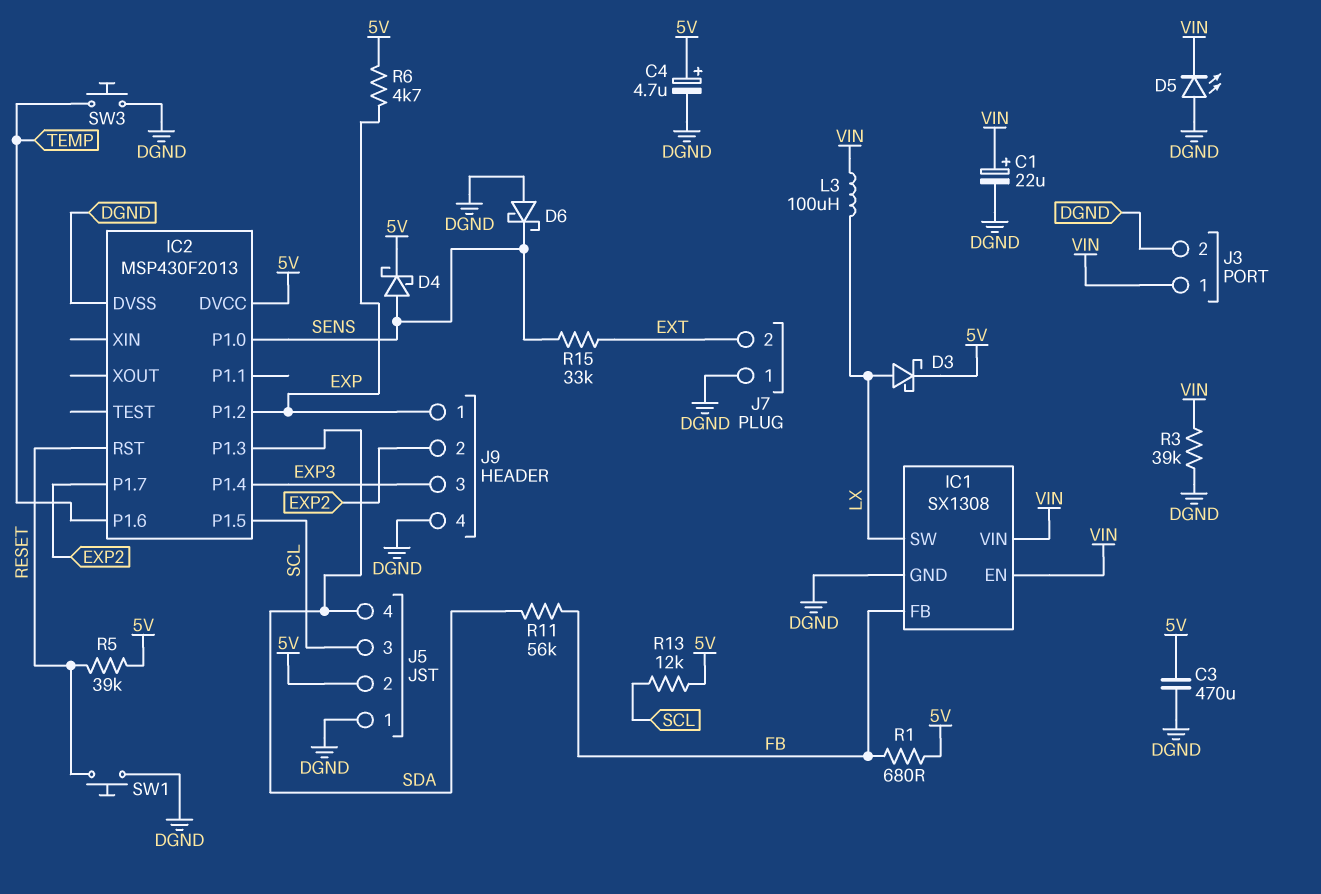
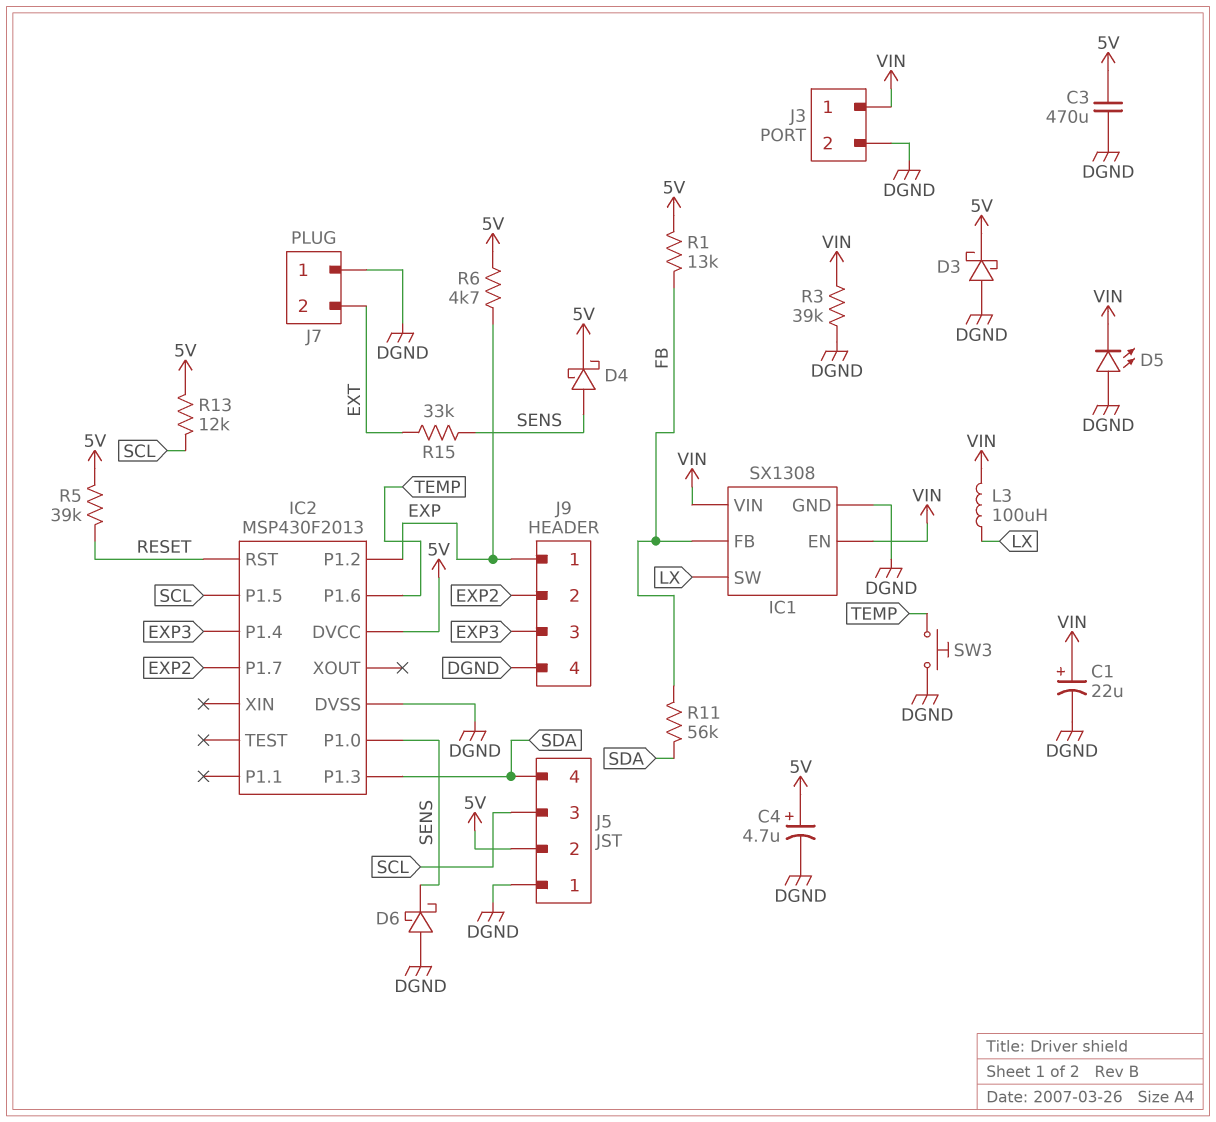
D3: schottky (A LX, K 5V) -> schottky (A DGND, K 5V)
R1: 680 (5V, FB) -> 13k (5V, FB)
SW1: button (DGND, RESET) -> none

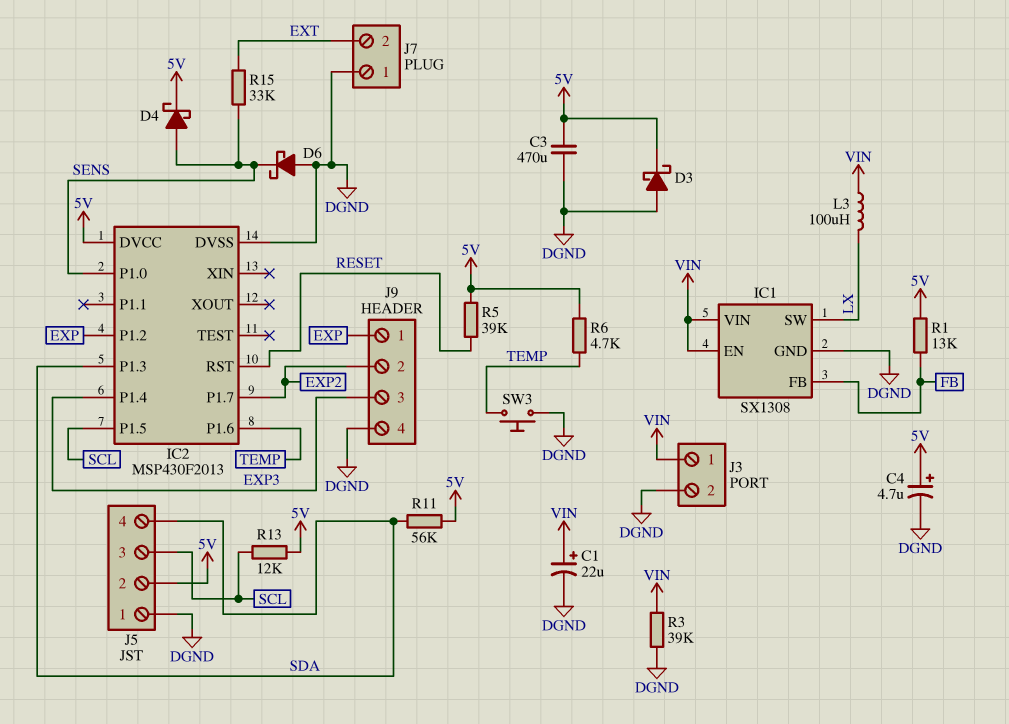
D5: LED (A DGND, K VIN) -> none
R6: 4.7k (5V, EXP) -> 4.7k (5V, TEMP)
R11: 56k (FB, SDA) -> 56k (5V, SDA)

